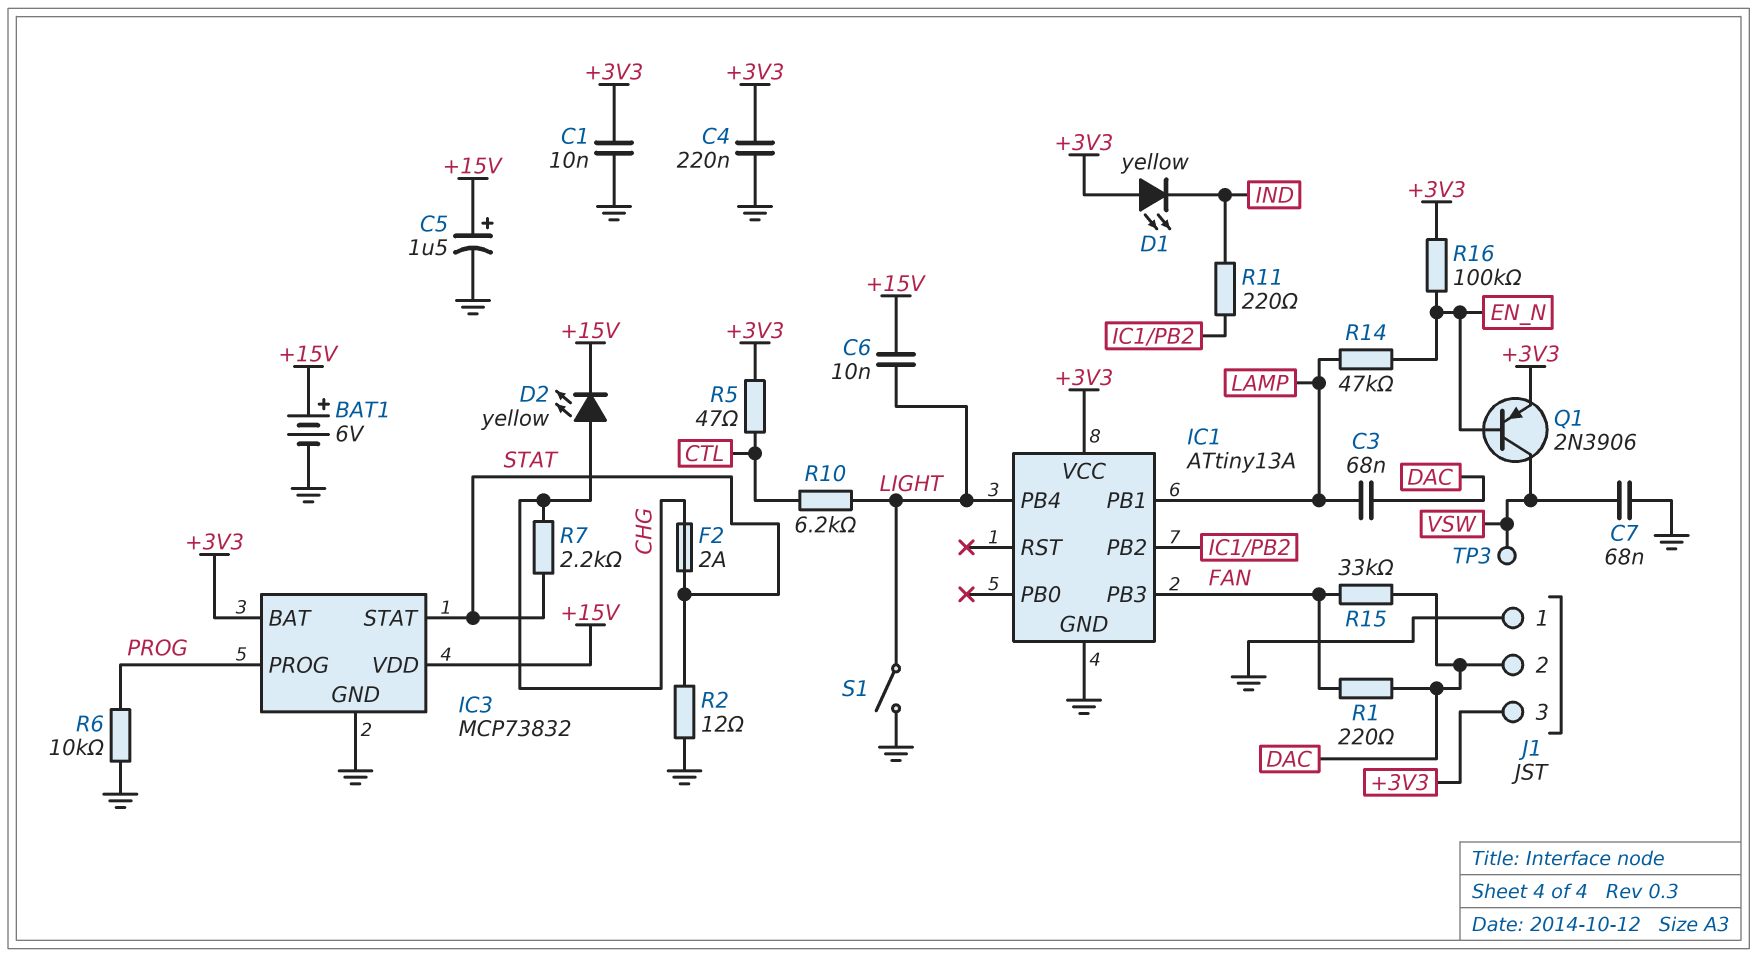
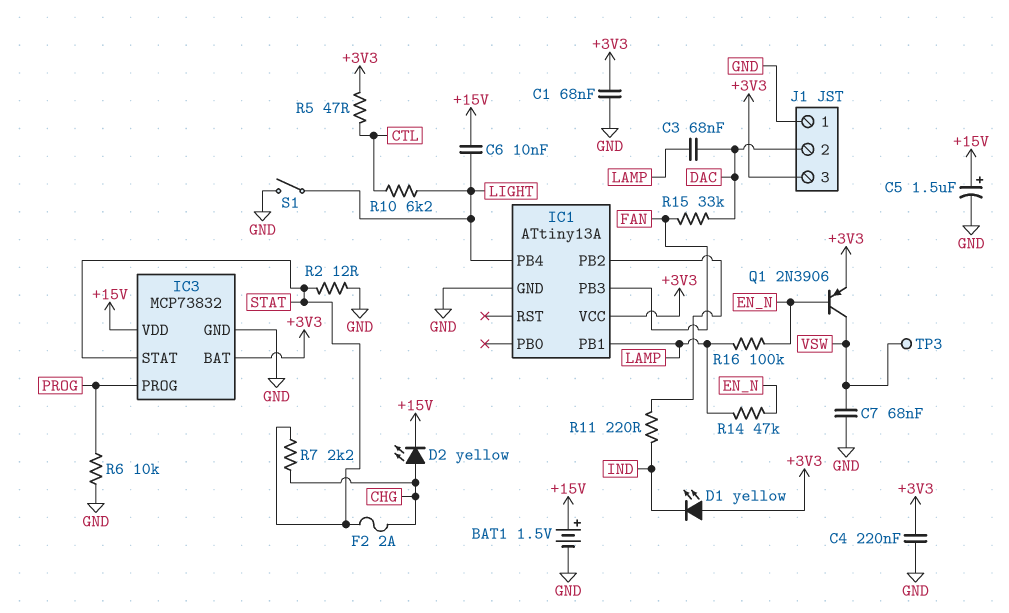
BAT1: 6V (plus +15V, minus GND) -> 1.5V (plus +15V, minus GND)
C1: 10nF (+3V3, GND) -> 68nF (+3V3, GND)
R1: 220 (DAC, FAN) -> none
R16: 100k (+3V3, EN_N) -> 100k (EN_N, LAMP)

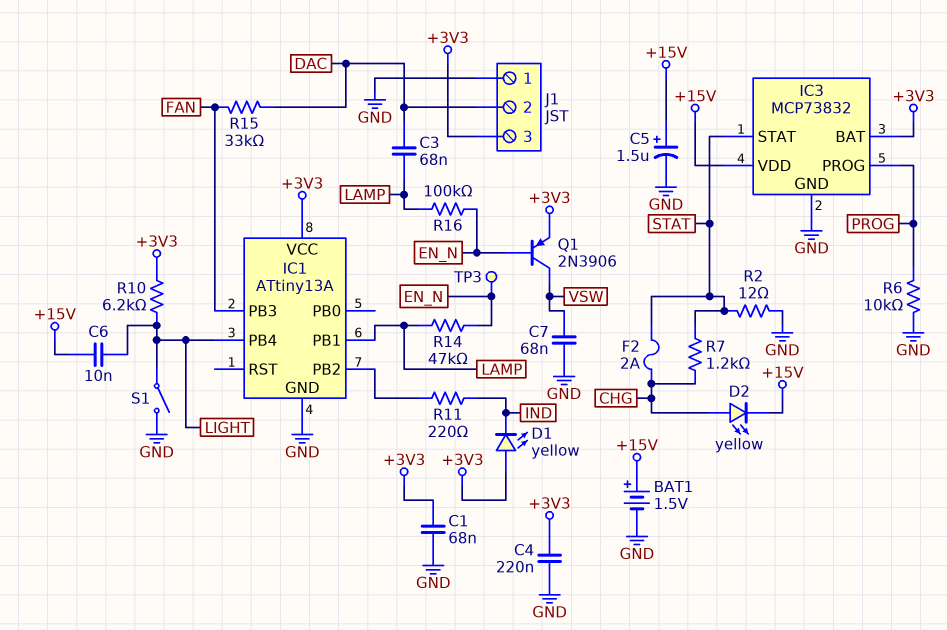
R5: 47 (+3V3, CTL) -> none
R7: 2.2k (CHG, STAT) -> 1.2k (CHG, STAT)
R10: 6.2k (CTL, LIGHT) -> 6.2k (+3V3, LIGHT)
TP3: test point (VSW) -> test point (EN_N)

